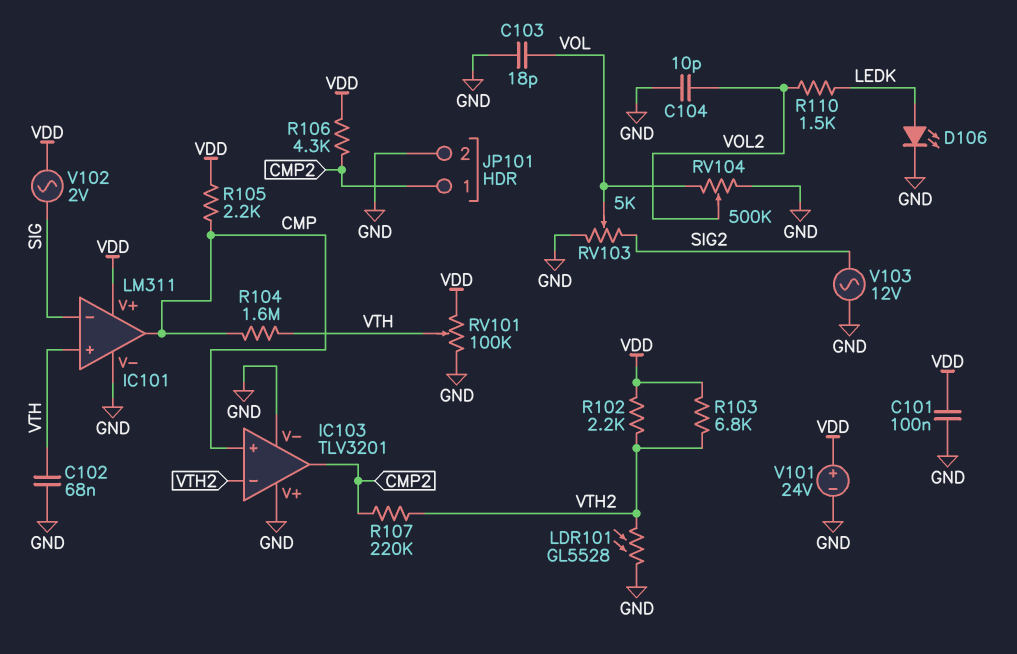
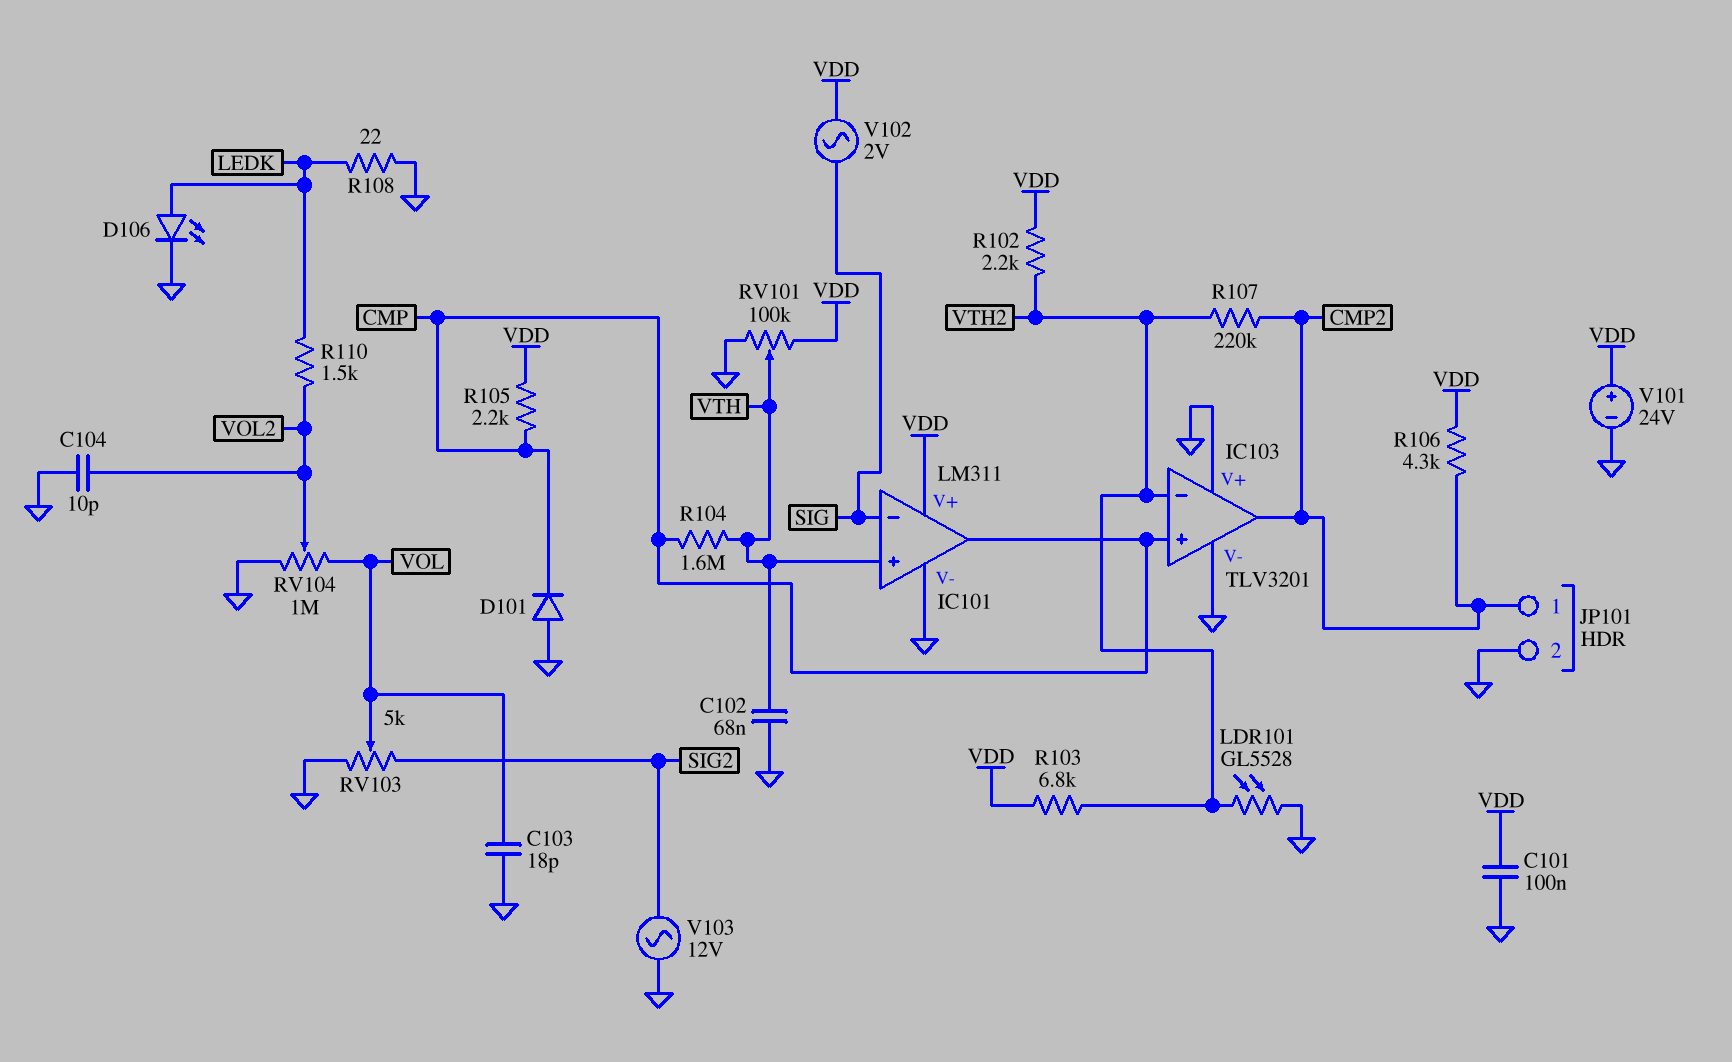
D101: none -> diode (A GND, K CMP)
R108: none -> 22 (GND, LEDK)
RV104: 500k (GND, VOL, wiper VOL2) -> 1M (GND, VOL, wiper VOL2)

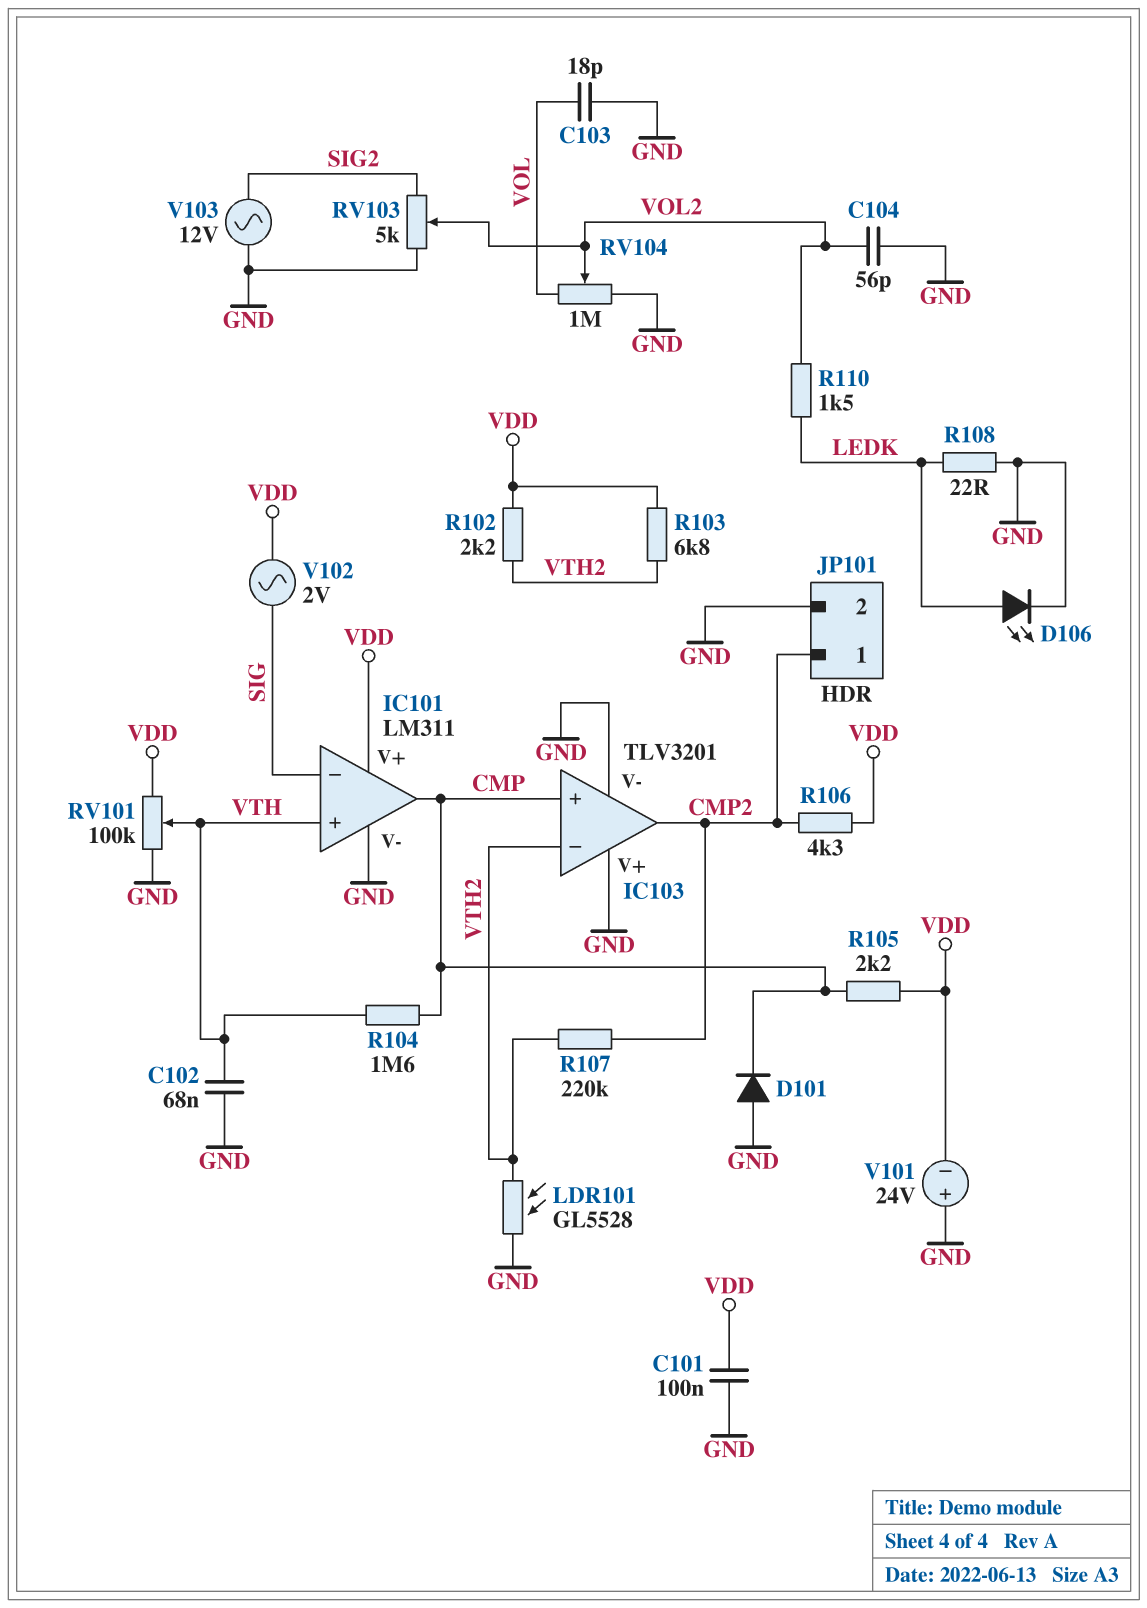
C104: 10pF (GND, VOL2) -> 56pF (GND, VOL2)
RV103: 5k (GND, SIG2, wiper VOL) -> 5k (GND, SIG2, wiper VOL2)
V101: 24V (plus VDD, minus GND) -> 24V (plus GND, minus VDD)

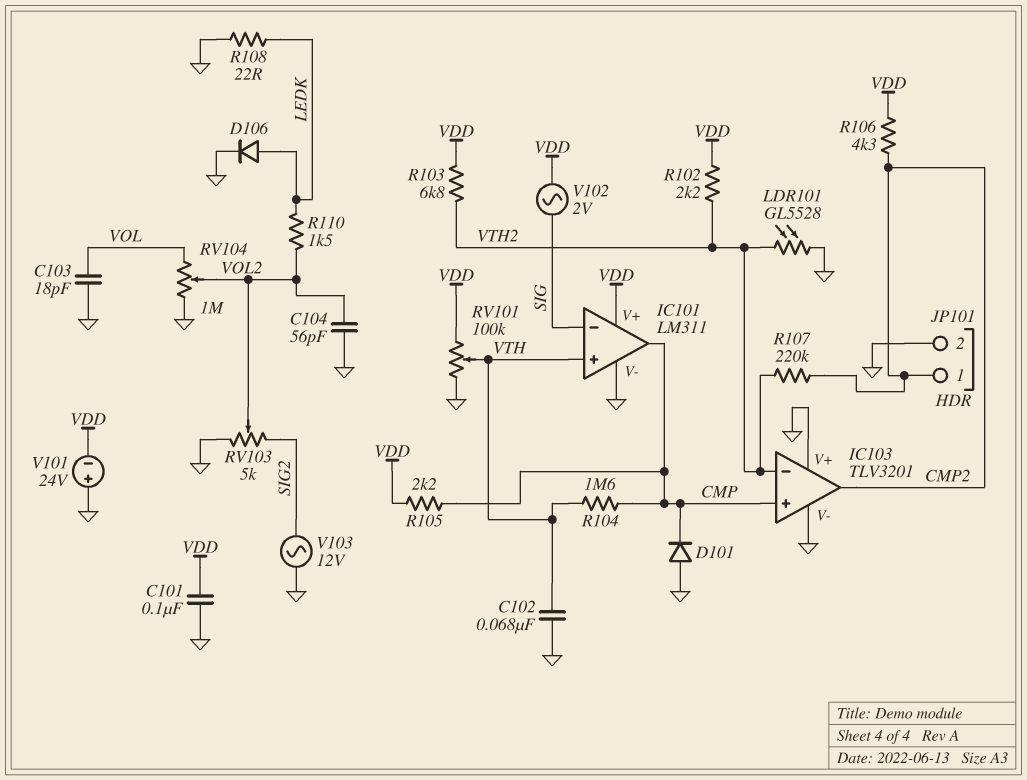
D106: LED (A LEDK, K GND) -> diode (A LEDK, K GND)

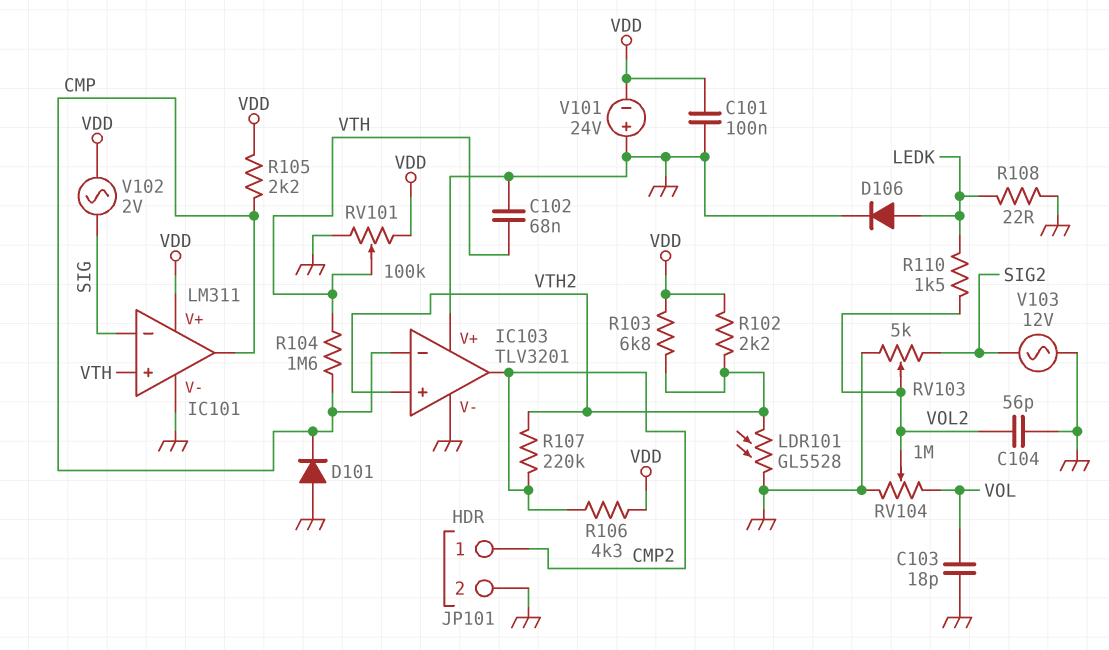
IC103 pin in+: CMP -> VTH2
IC103 pin in-: VTH2 -> CMP

